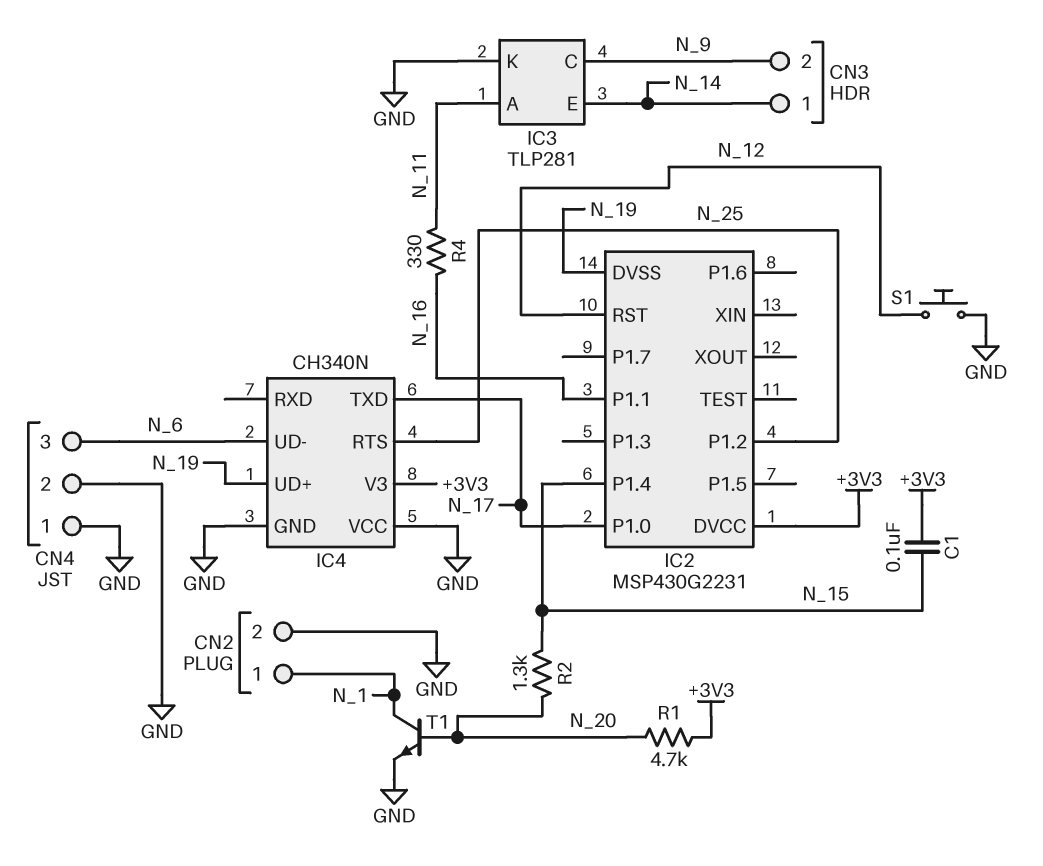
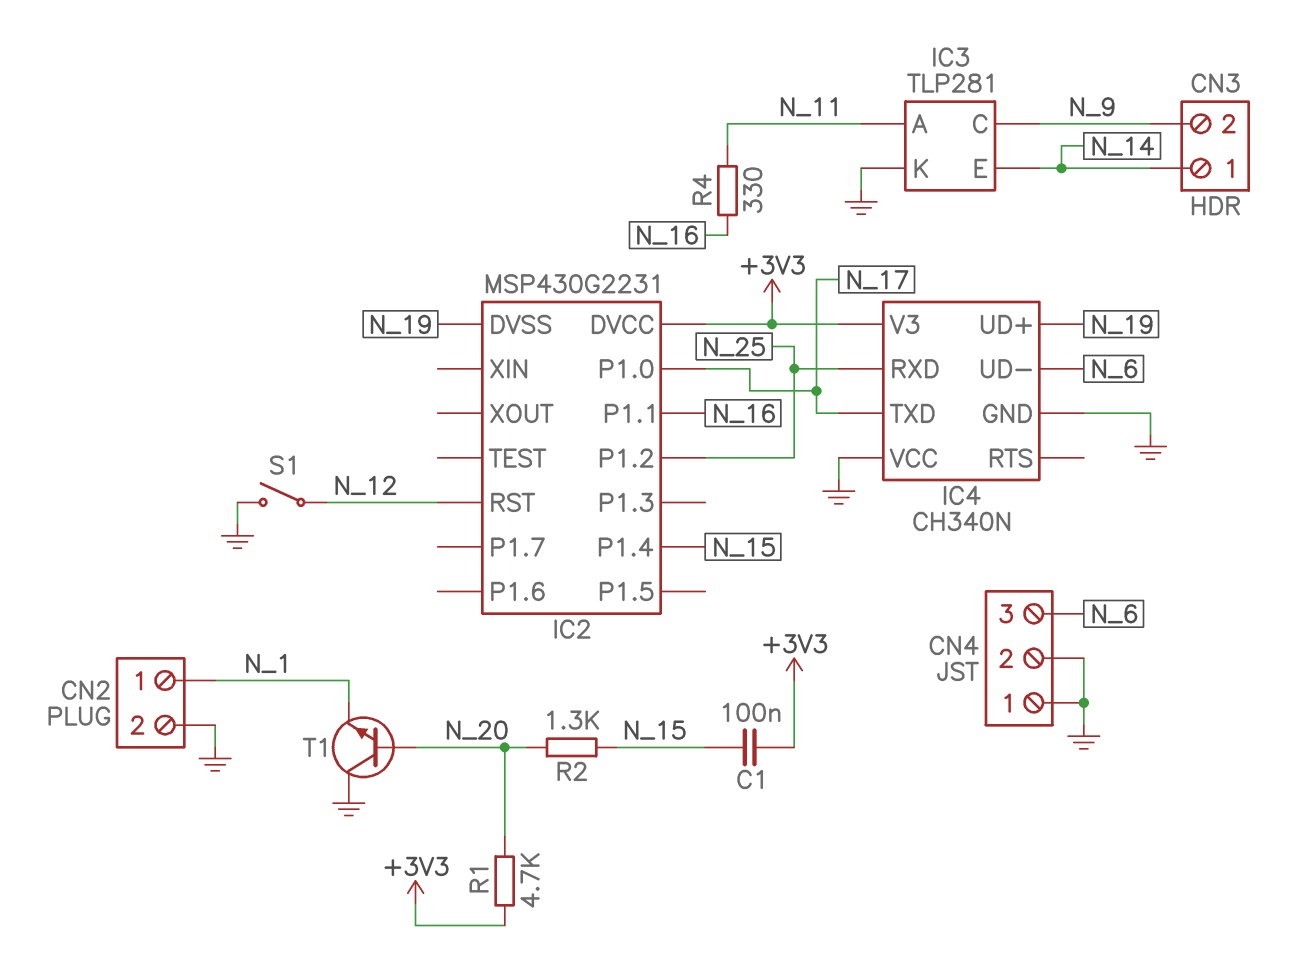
IC4 pin RTS: N_25 -> none
IC4 pin RXD: none -> N_25
S1: button (GND, N_12) -> switch (GND, N_12)
T1: NPN (B N_20, C N_1, E GND) -> NPN (B N_20, C GND, E N_1)

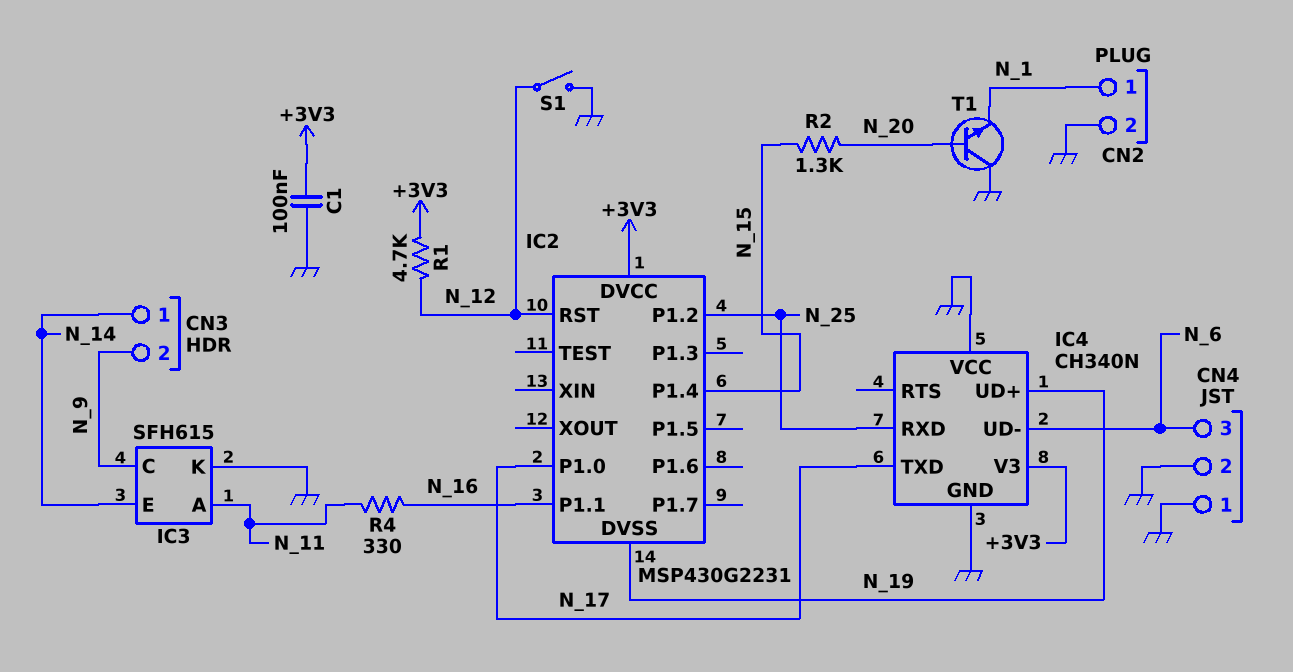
C1: 100nF (+3V3, N_15) -> 100nF (+3V3, GND)
IC3: TLP281 -> SFH615
R1: 4.7k (+3V3, N_20) -> 4.7k (+3V3, N_12)

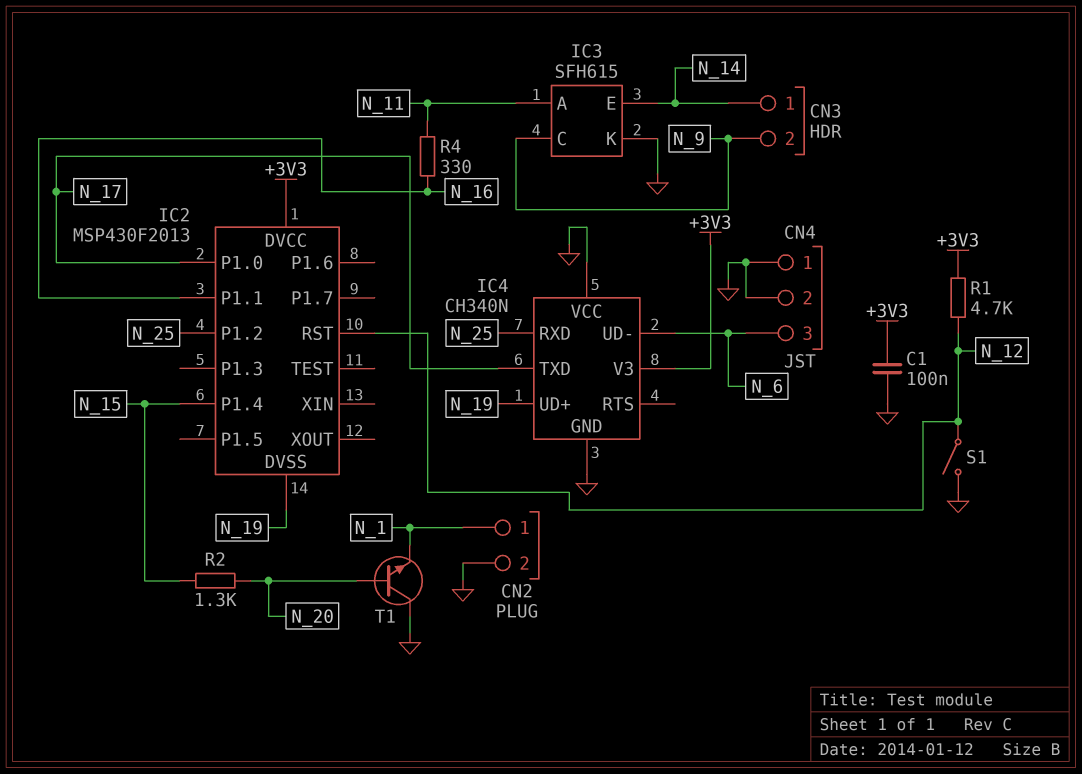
IC2: MSP430G2231 -> MSP430F2013

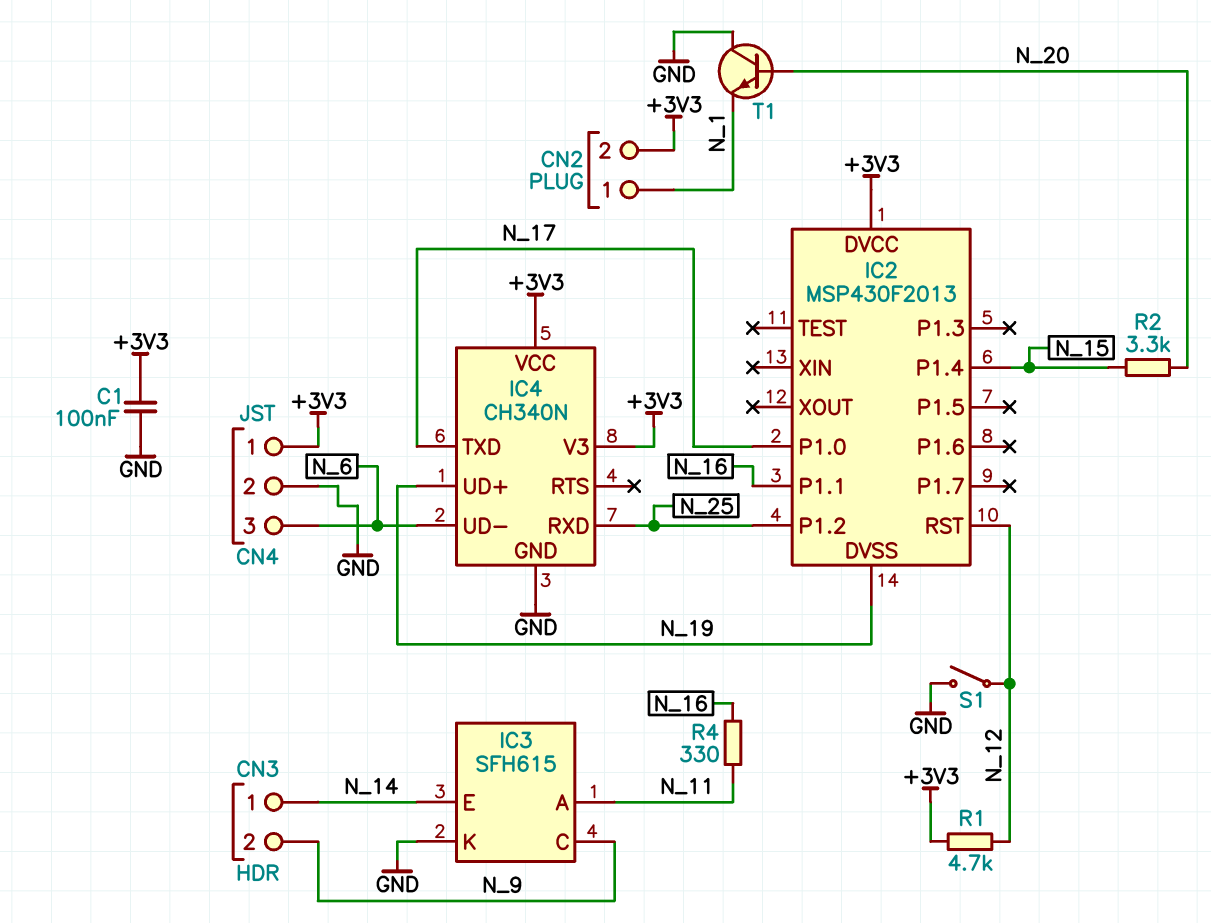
CN2 pin 2: GND -> +3V3
CN4 pin 1: GND -> +3V3
IC4 pin VCC: GND -> +3V3
R2: 1.3k (N_15, N_20) -> 3.3k (N_15, N_20)

